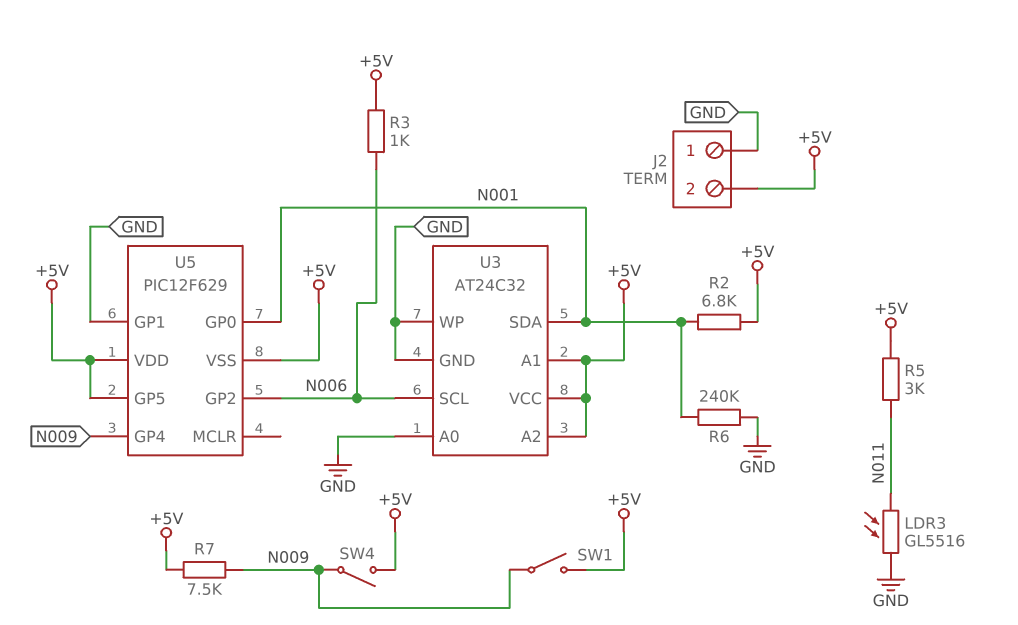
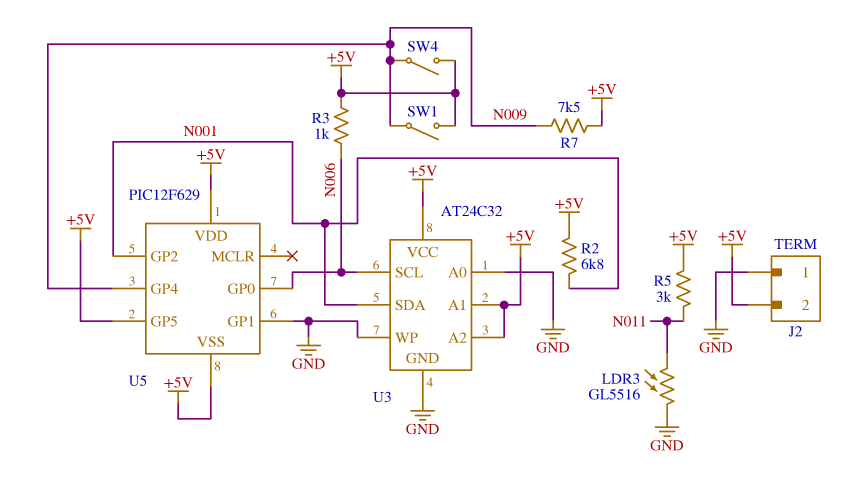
R6: 240k (GND, N001) -> none
U5 pin GP0: N001 -> N006
U5 pin GP2: N006 -> N001

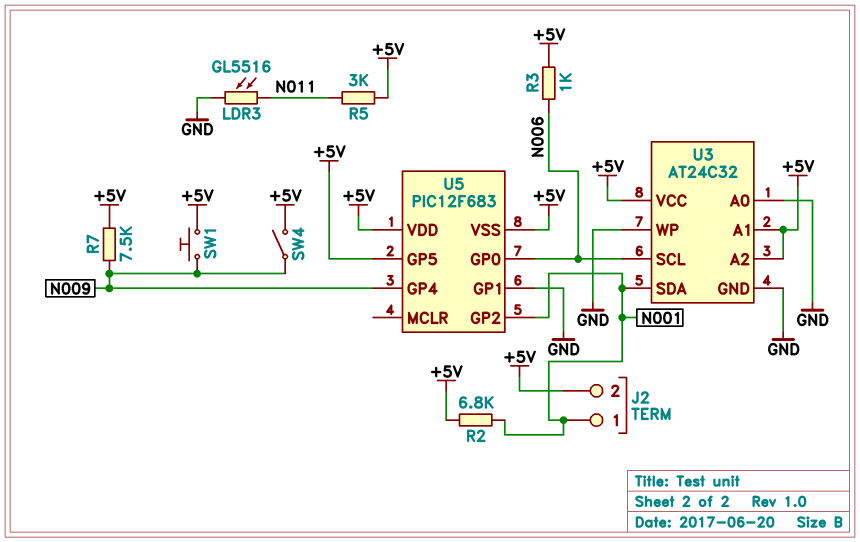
J2 pin 1: GND -> N001
SW1: switch (+5V, N009) -> button (+5V, N009)
U5: PIC12F629 -> PIC12F683

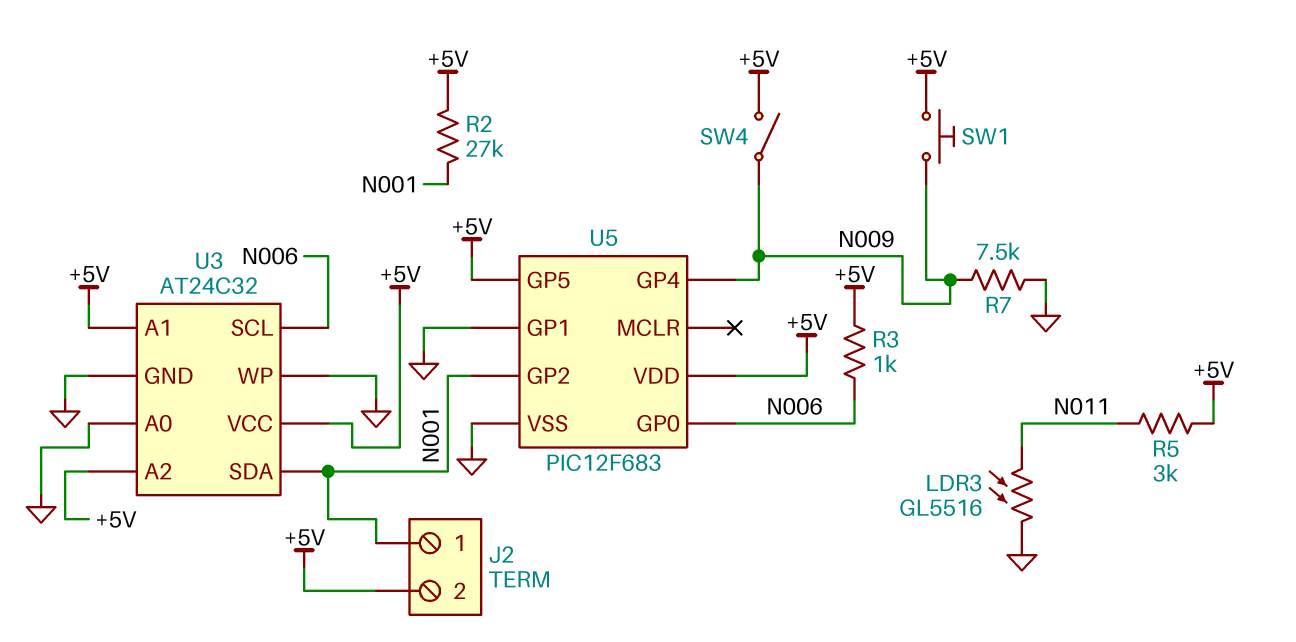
R2: 6.8k (+5V, N001) -> 27k (+5V, N001)
R7: 7.5k (+5V, N009) -> 7.5k (GND, N009)
U5 pin VSS: +5V -> GND

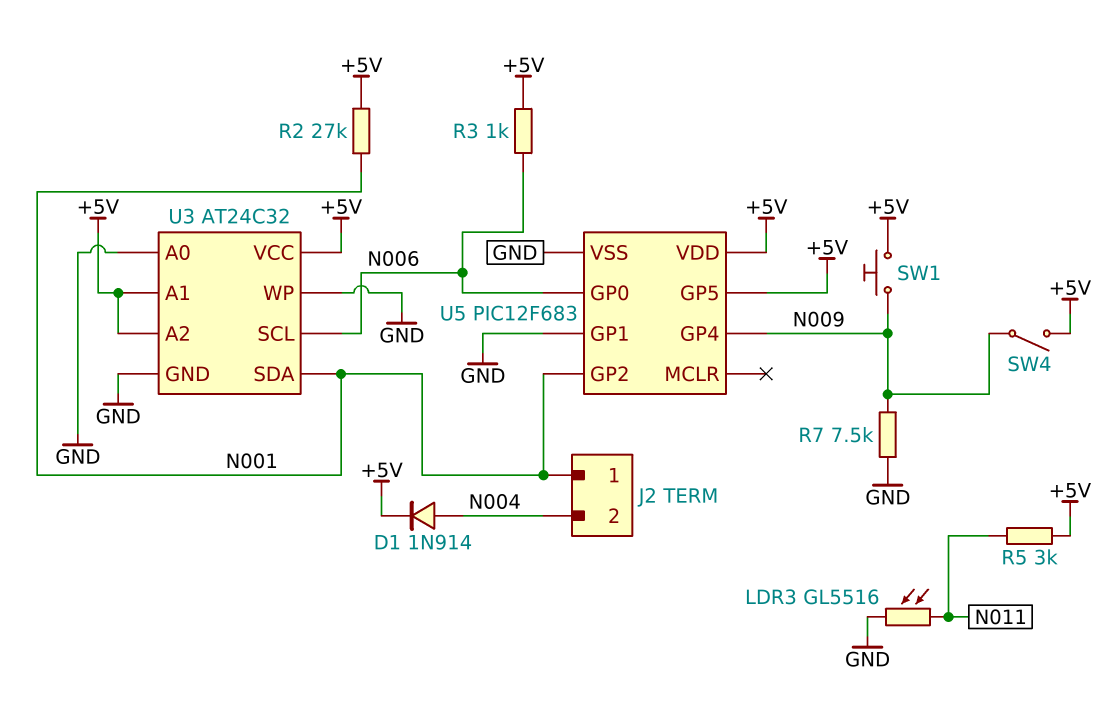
D1: none -> diode 1N914 (A N004, K +5V)
J2 pin 2: +5V -> N004

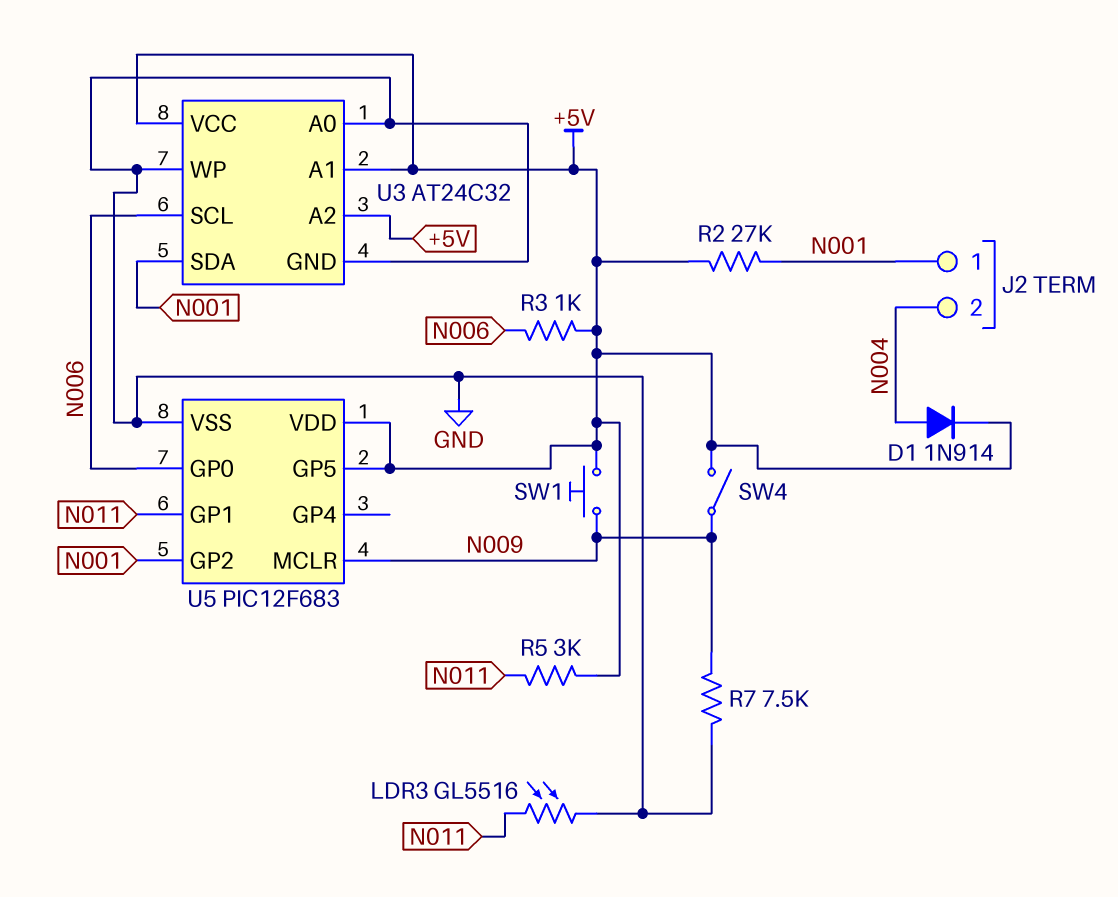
U5 pin GP1: GND -> N011
U5 pin GP4: N009 -> none
U5 pin MCLR: none -> N009

